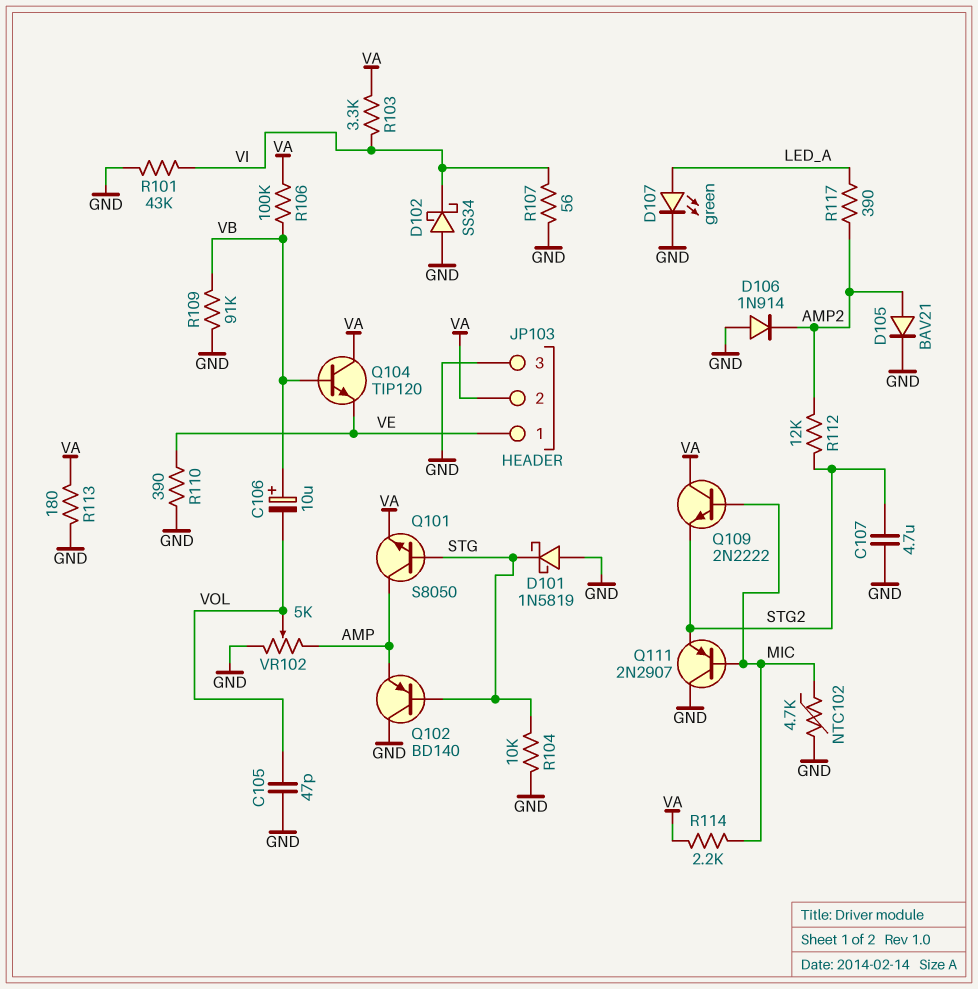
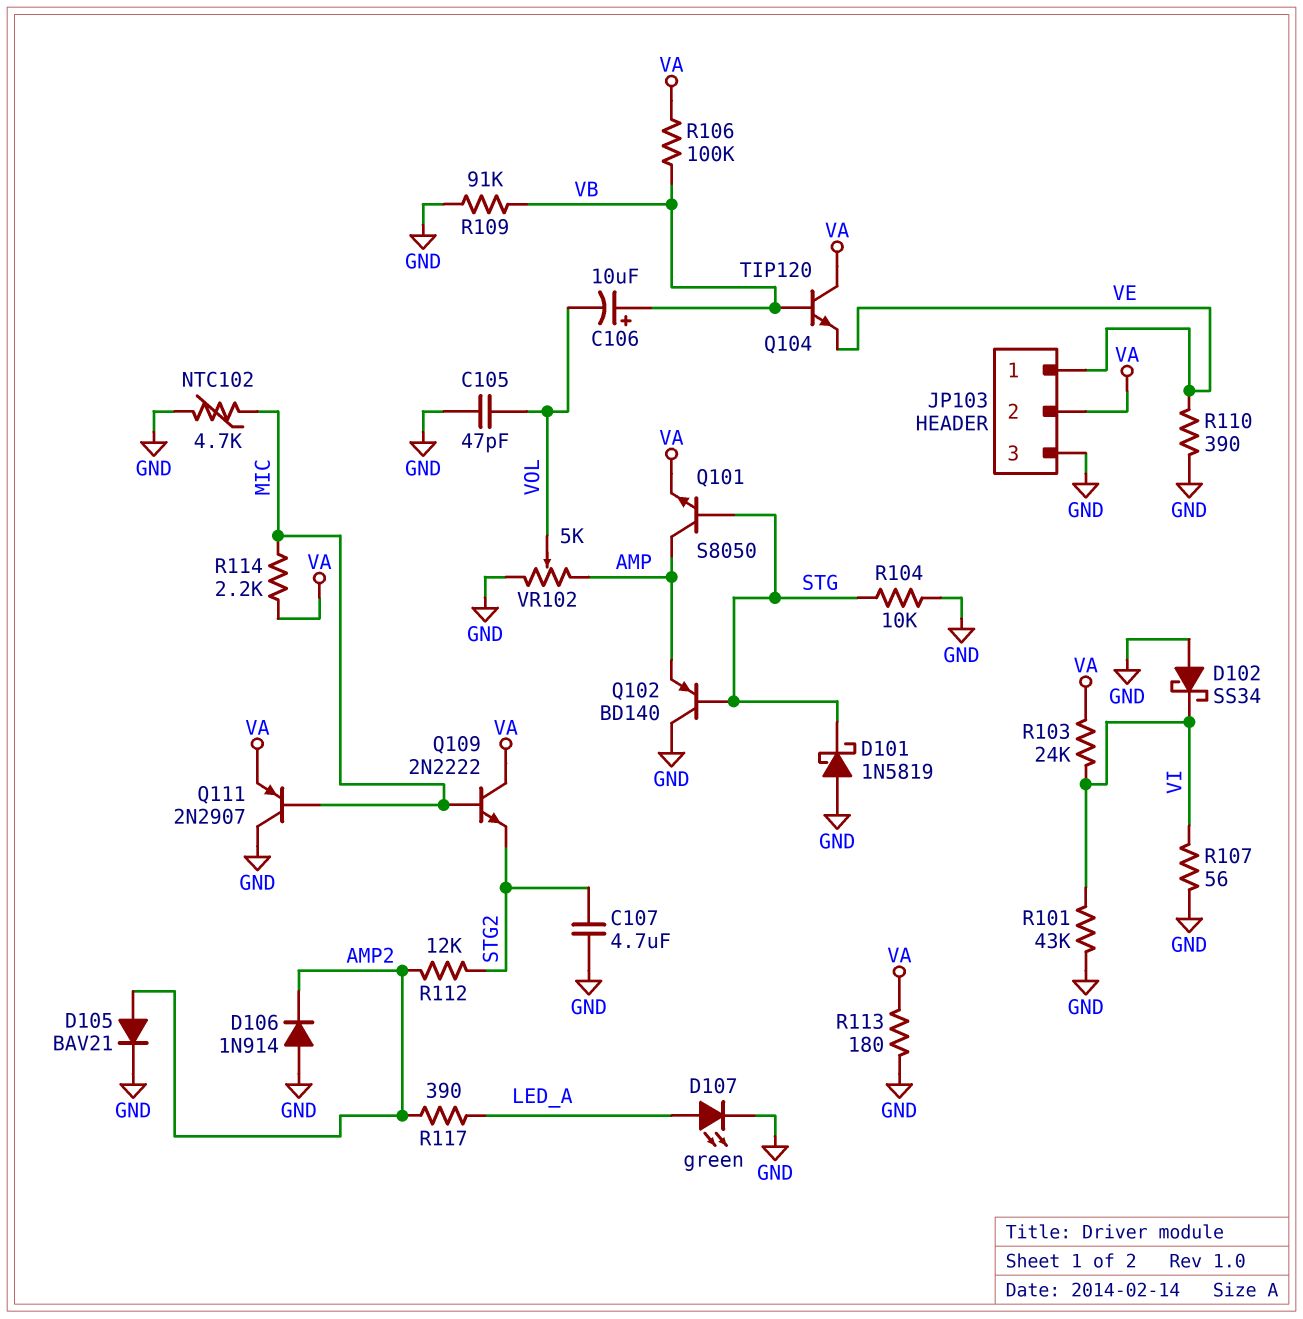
Q111: PNP 2N2907 (B MIC, C GND, E STG2) -> PNP 2N2907 (B MIC, C GND, E VA)
R103: 3.3k (VA, VI) -> 24k (VA, VI)

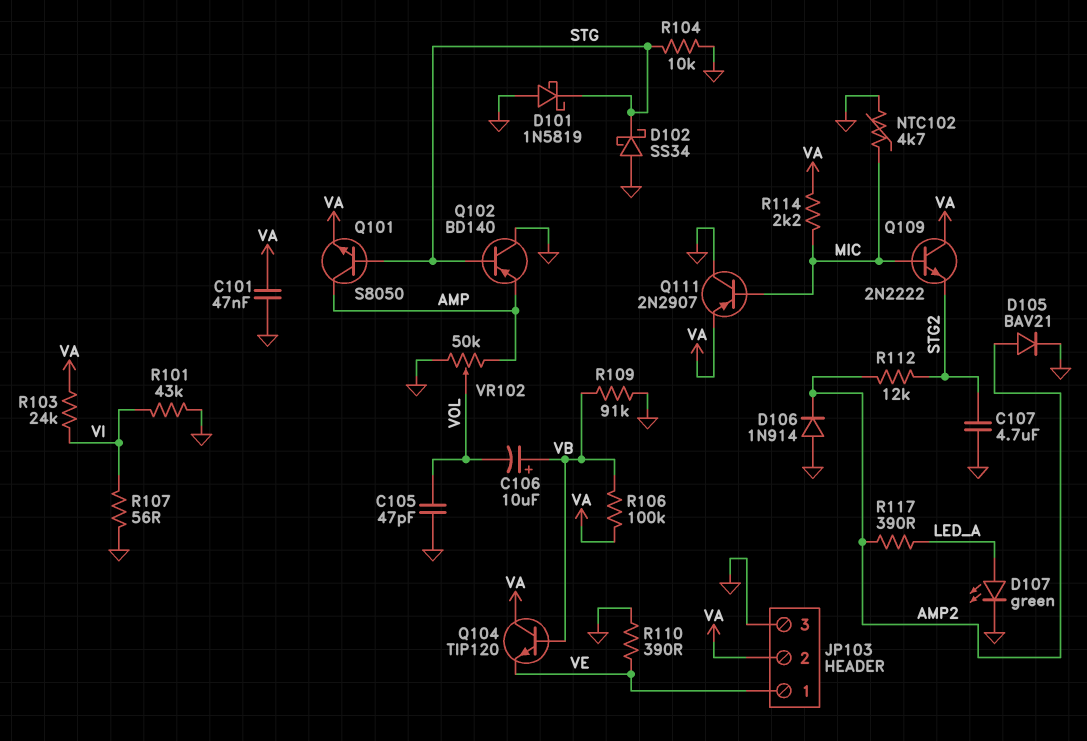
C101: none -> 47nF (GND, VA)
D102: schottky SS34 (A GND, K VI) -> schottky SS34 (A GND, K STG)
R113: 180 (GND, VA) -> none
VR102: 5k (AMP, GND, wiper VOL) -> 50k (AMP, GND, wiper VOL)

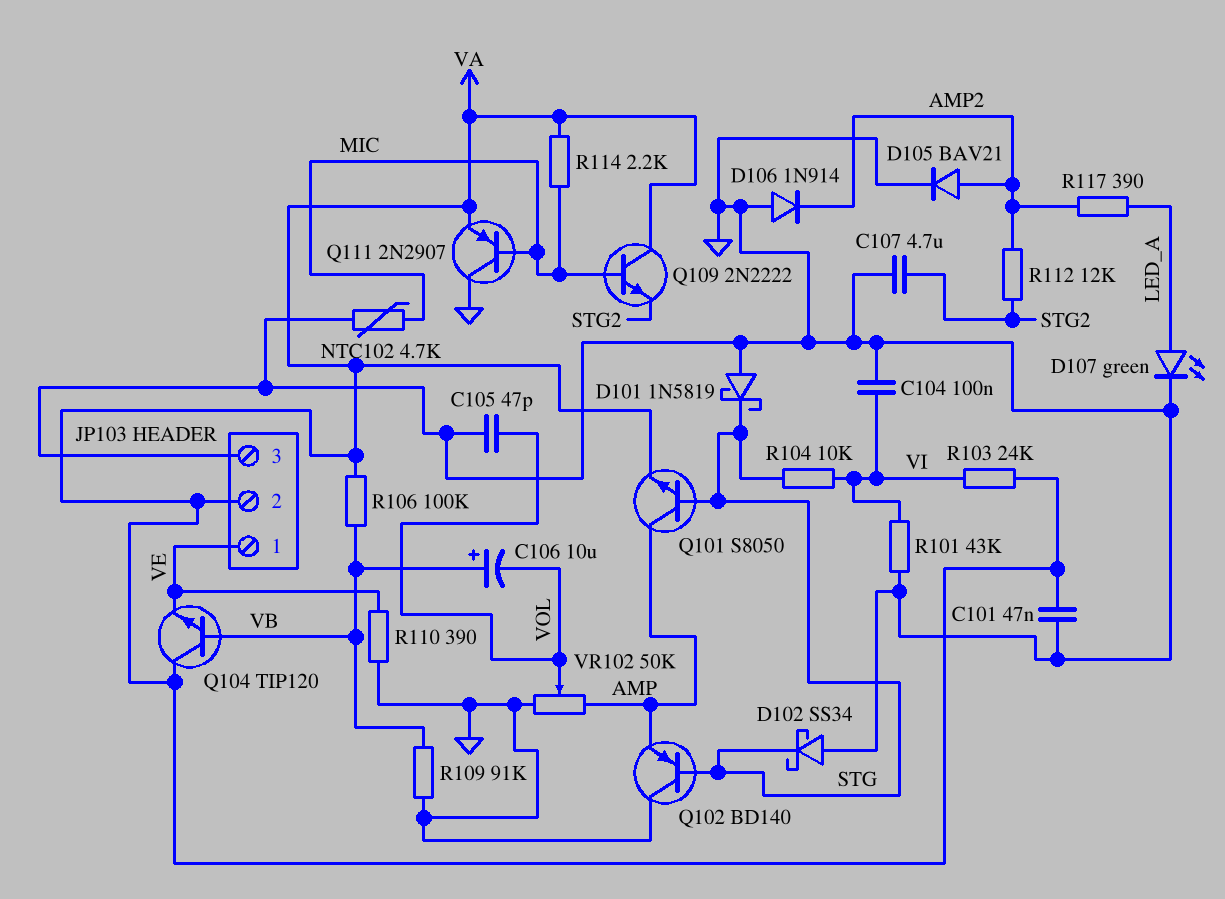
C104: none -> 100nF (GND, VI)
R104: 10k (GND, STG) -> 10k (STG, VI)
R107: 56 (GND, VI) -> none

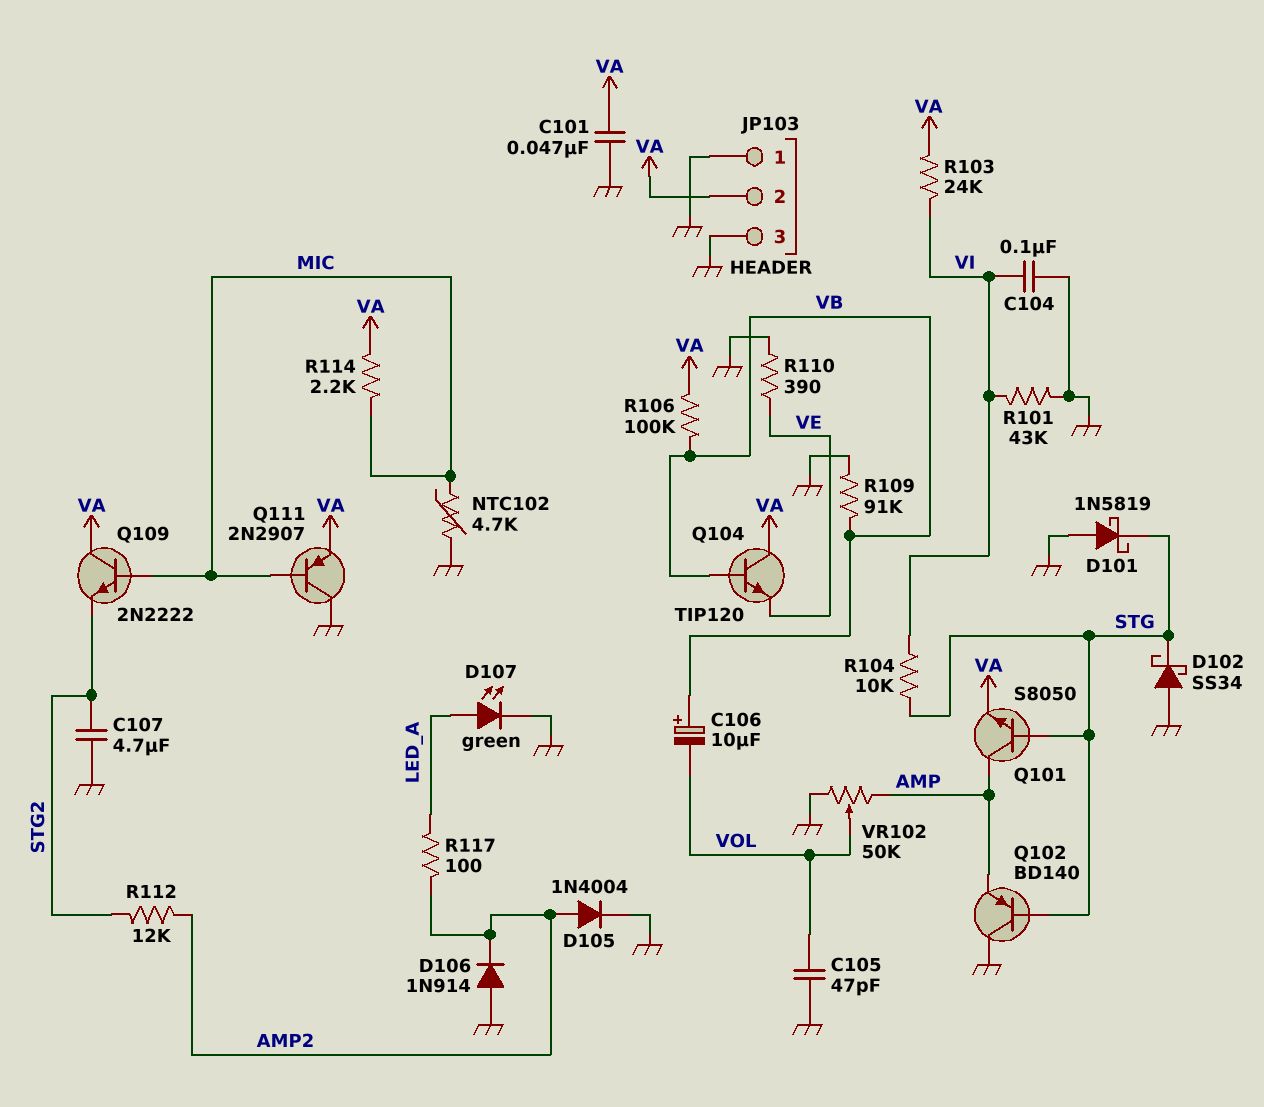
D105: diode BAV21 (A AMP2, K GND) -> diode 1N4004 (A AMP2, K GND)
JP103 pin 1: VE -> GND
R117: 390 (AMP2, LED_A) -> 100 (AMP2, LED_A)

